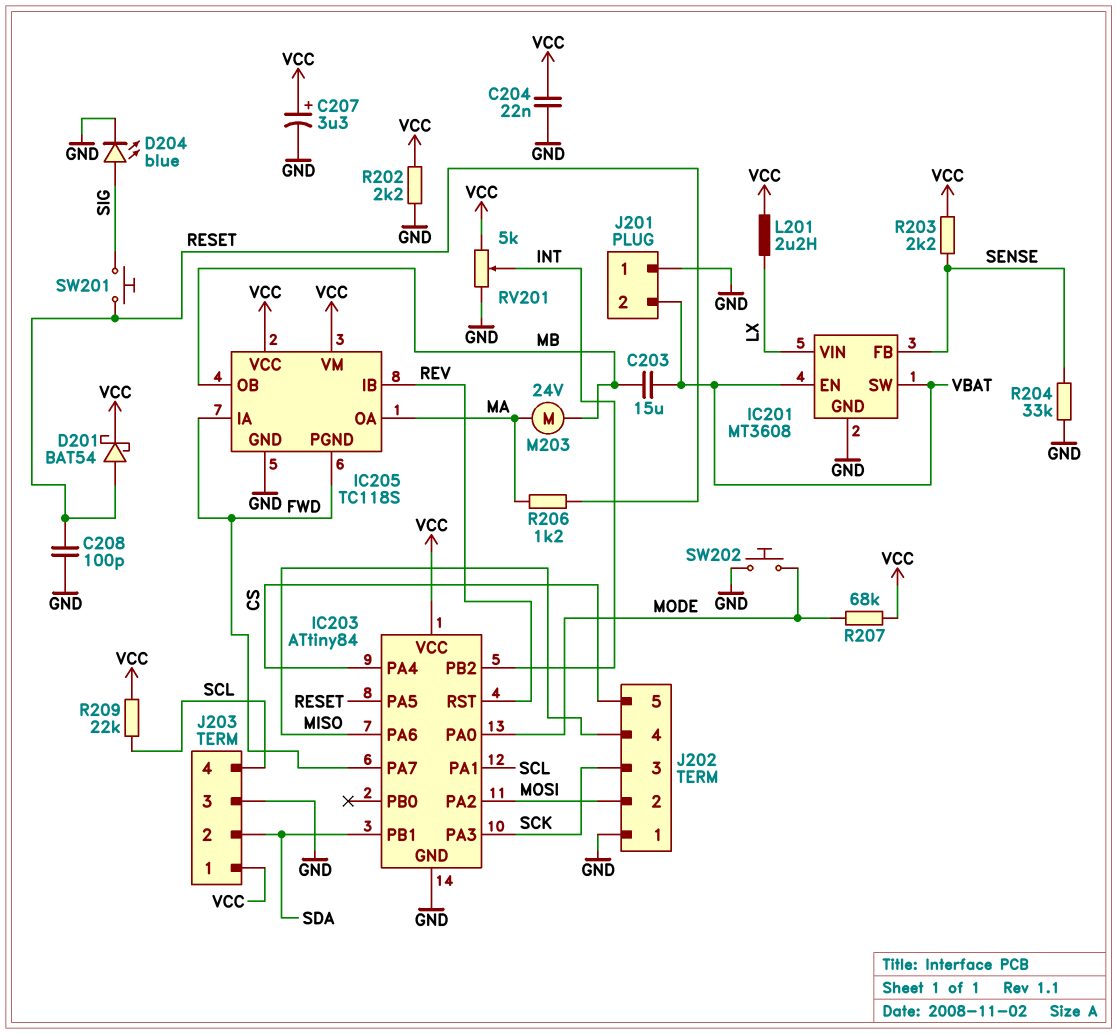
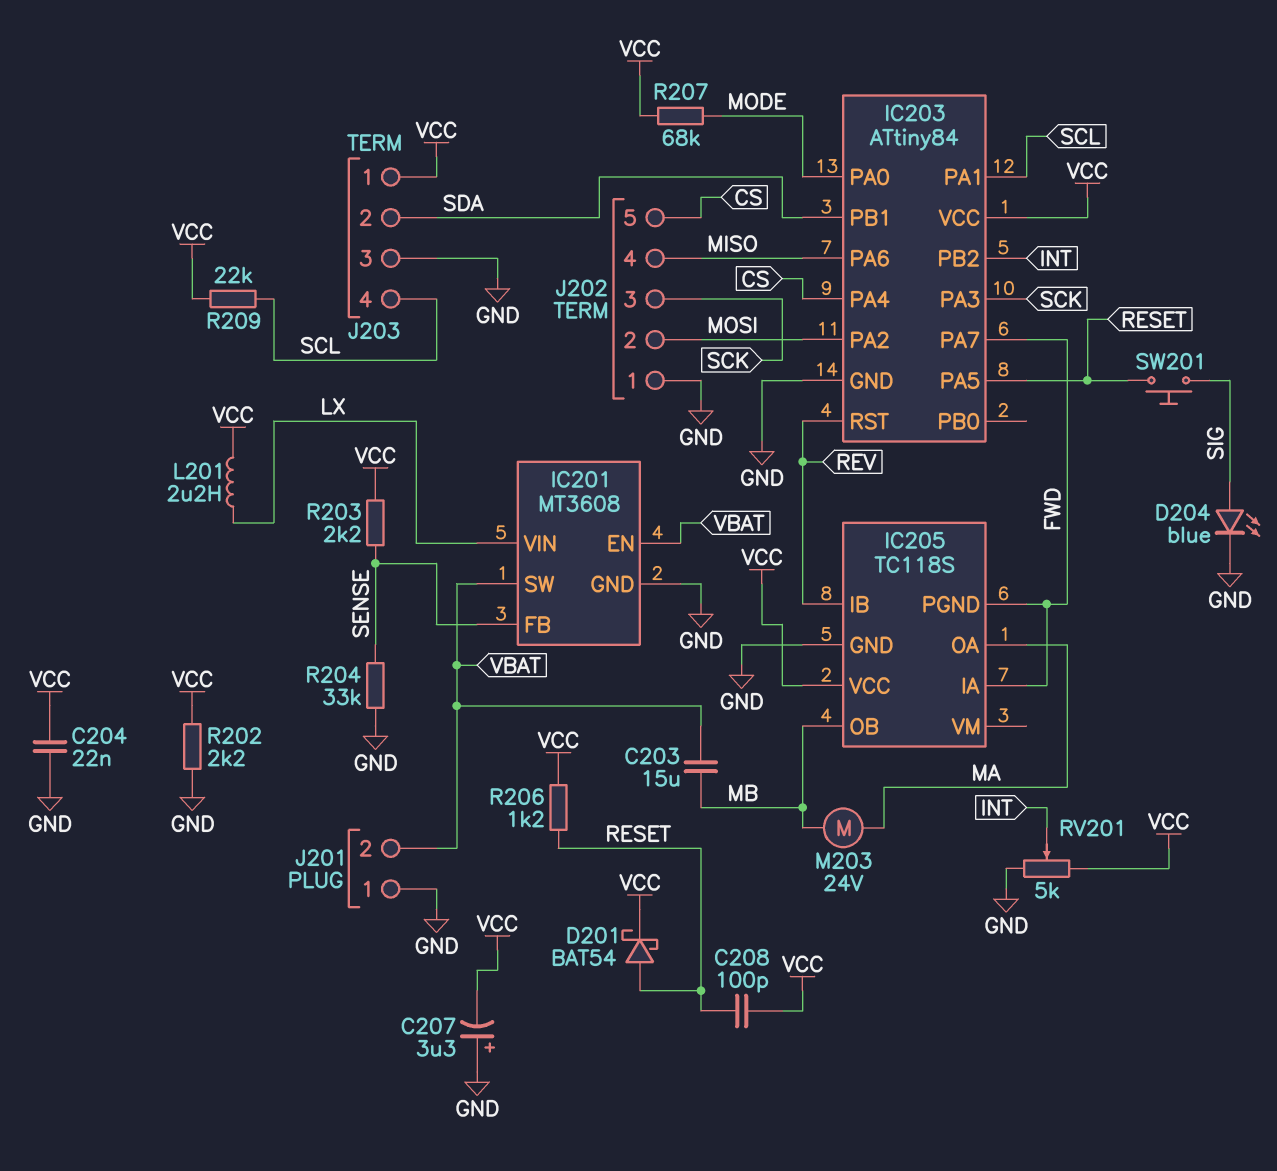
C207: 3.3uF (plus VCC, minus GND) -> 3.3uF (plus GND, minus VCC)
C208: 100pF (GND, RESET) -> 100pF (RESET, VCC)
IC205 pin VM: VCC -> none
R206: 1.2k (MA, RESET) -> 1.2k (RESET, VCC)
SW202: button (GND, MODE) -> none

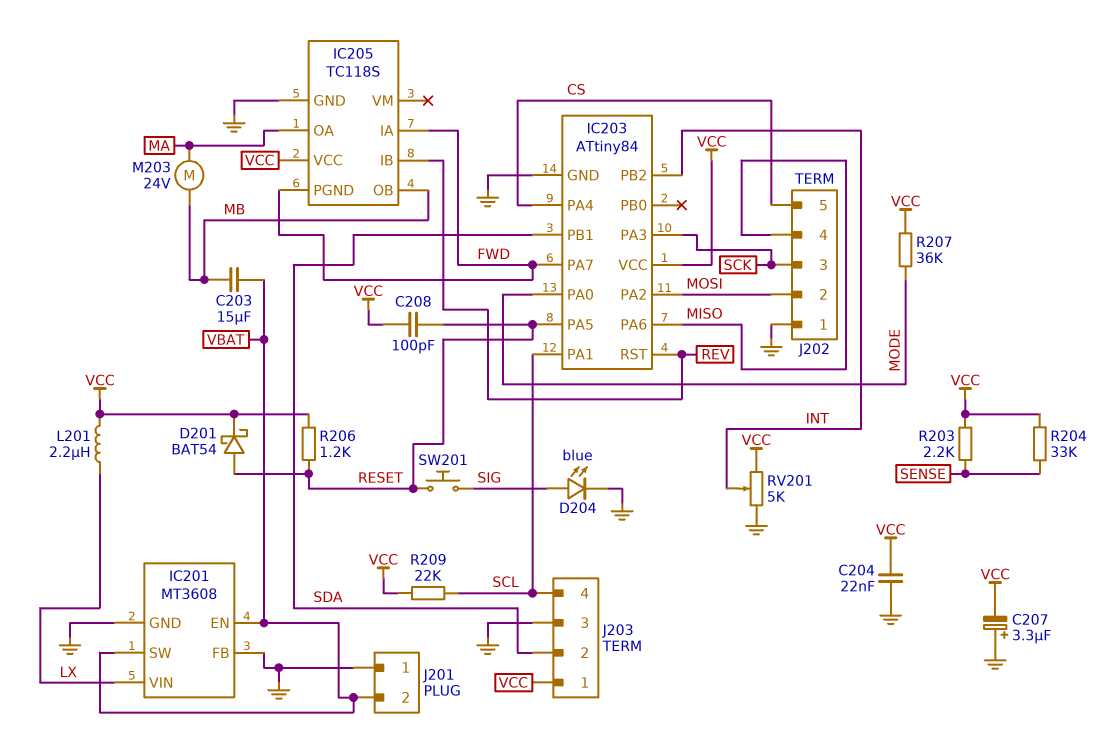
IC201 pin FB: SENSE -> GND
R202: 2.2k (GND, VCC) -> none
R204: 33k (GND, SENSE) -> 33k (SENSE, VCC)
R207: 68k (MODE, VCC) -> 36k (MODE, VCC)

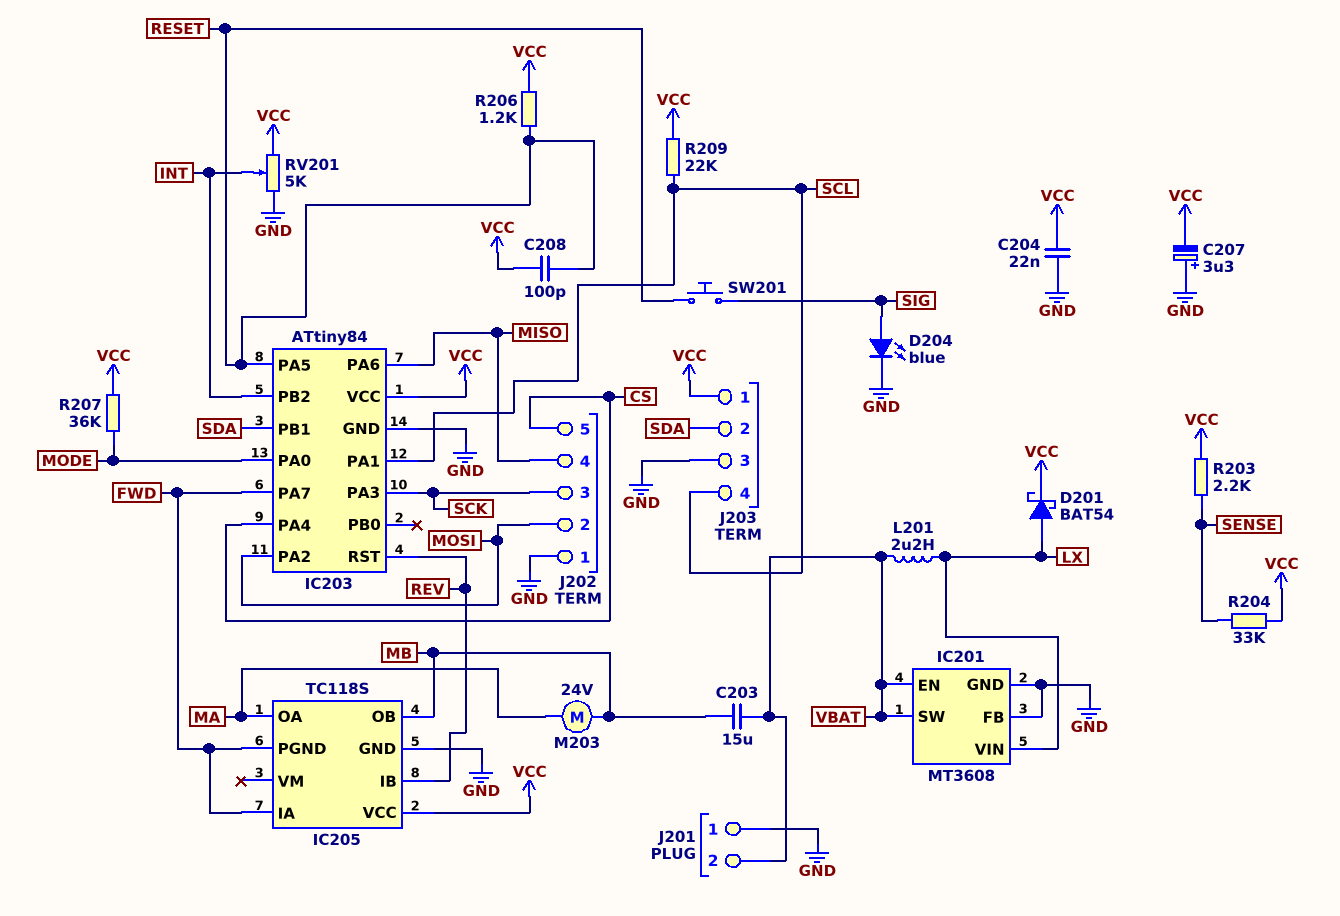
D201: schottky BAT54 (A RESET, K VCC) -> schottky BAT54 (A LX, K VCC)
L201: 2.2uH (LX, VCC) -> 2.2uH (LX, VBAT)

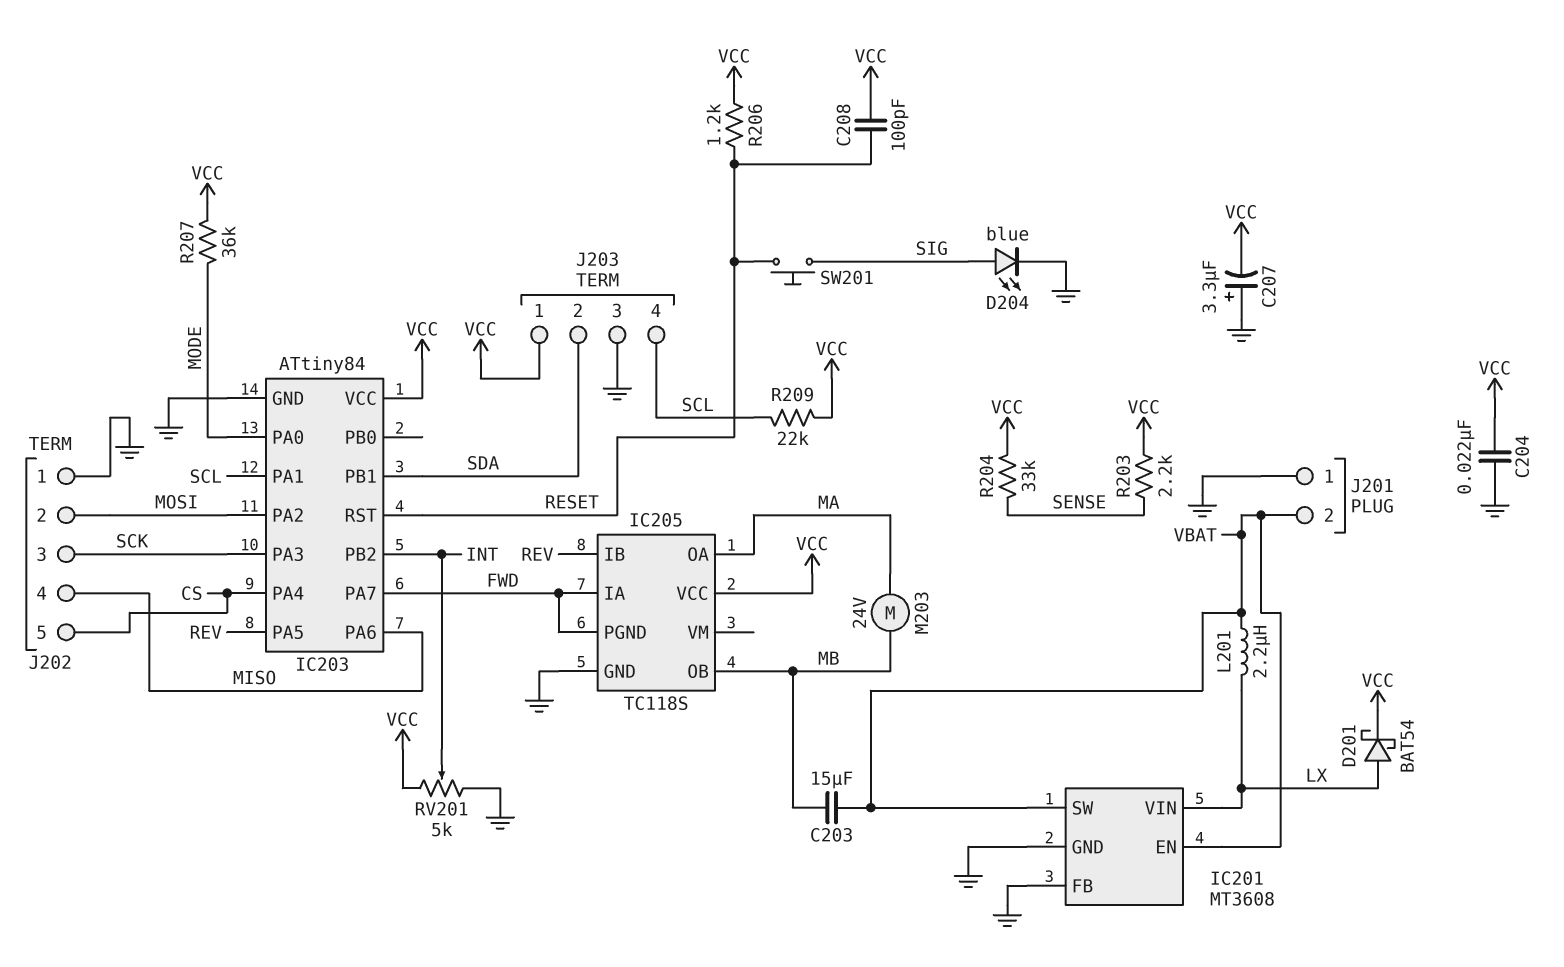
IC203 pin PA5: RESET -> REV
IC203 pin RST: REV -> RESET

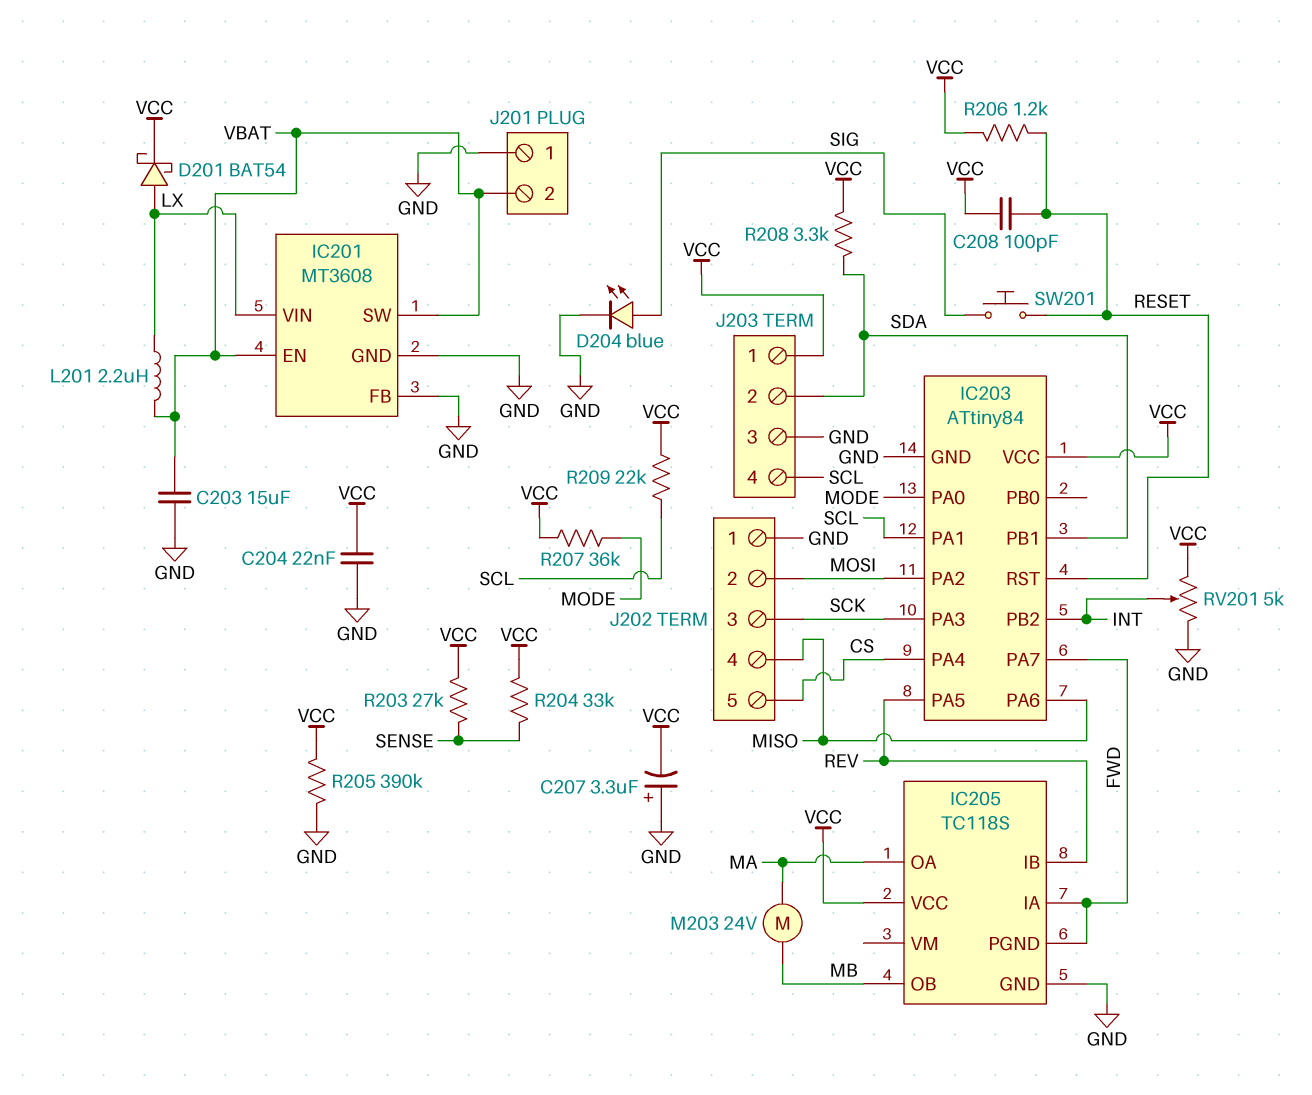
C203: 15uF (MB, VBAT) -> 15uF (GND, VBAT)
R203: 2.2k (SENSE, VCC) -> 27k (SENSE, VCC)
R205: none -> 390k (GND, VCC)
R208: none -> 3.3k (SDA, VCC)

